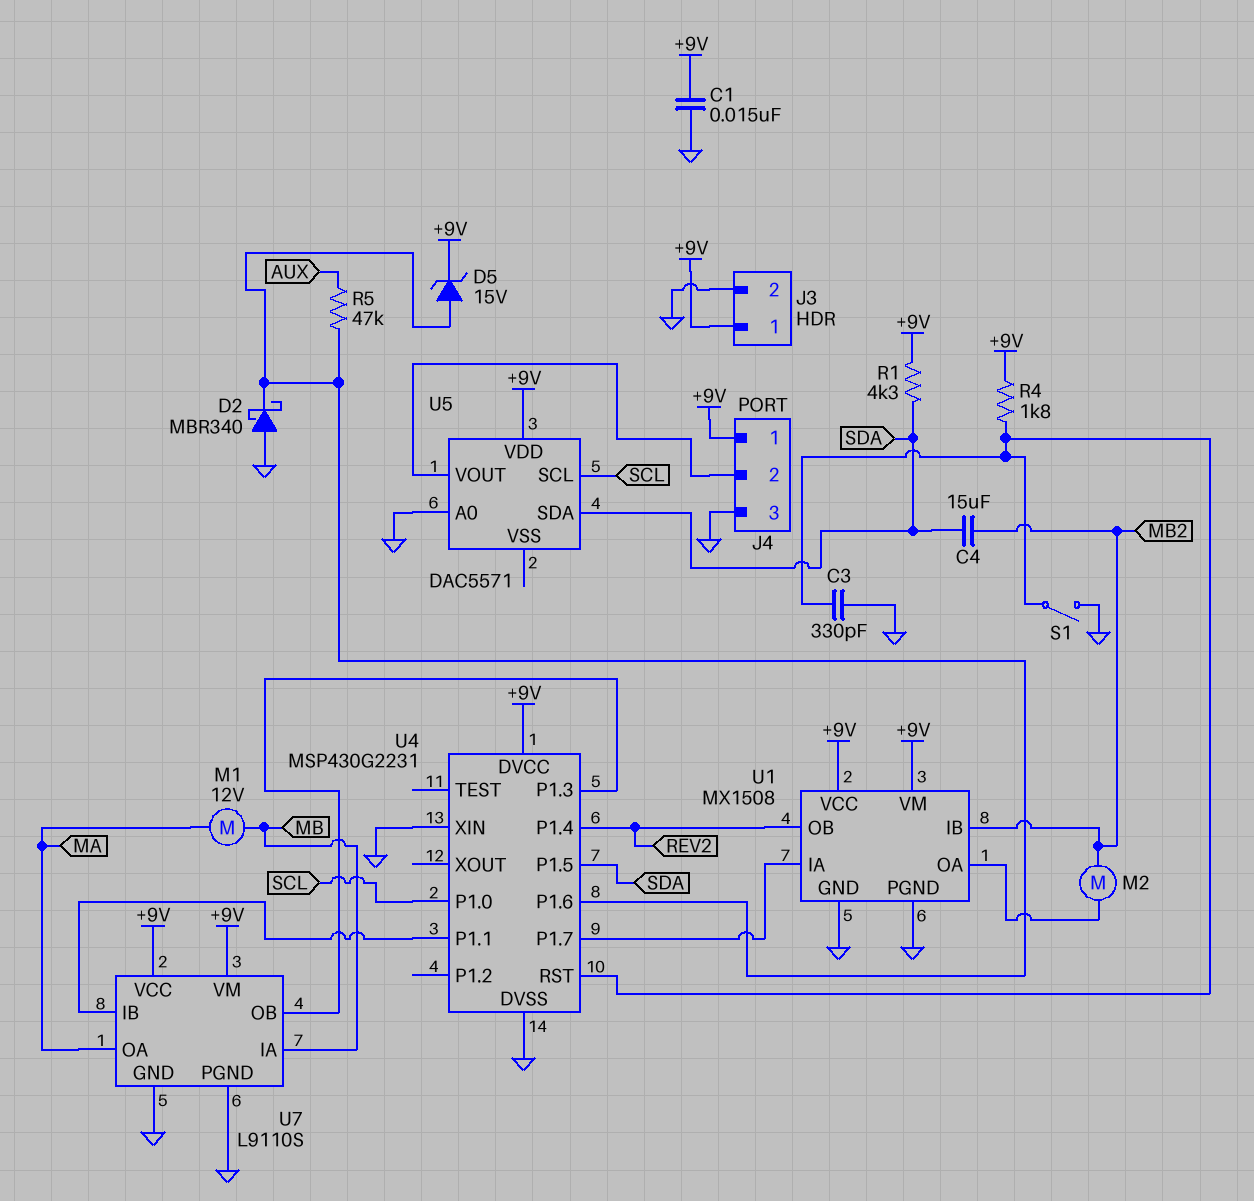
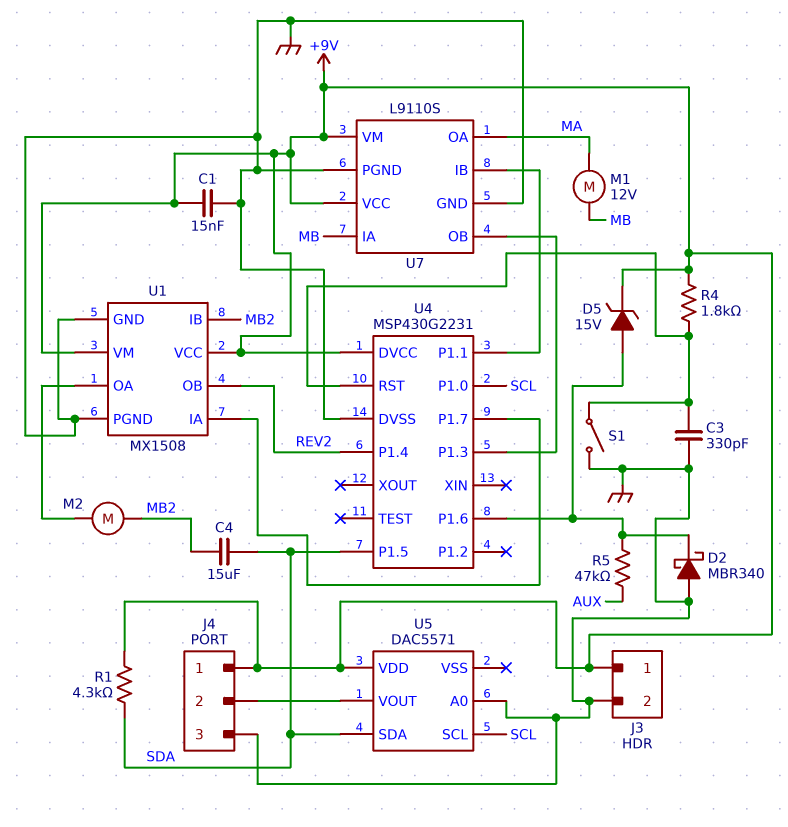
U4 pin XIN: GND -> none

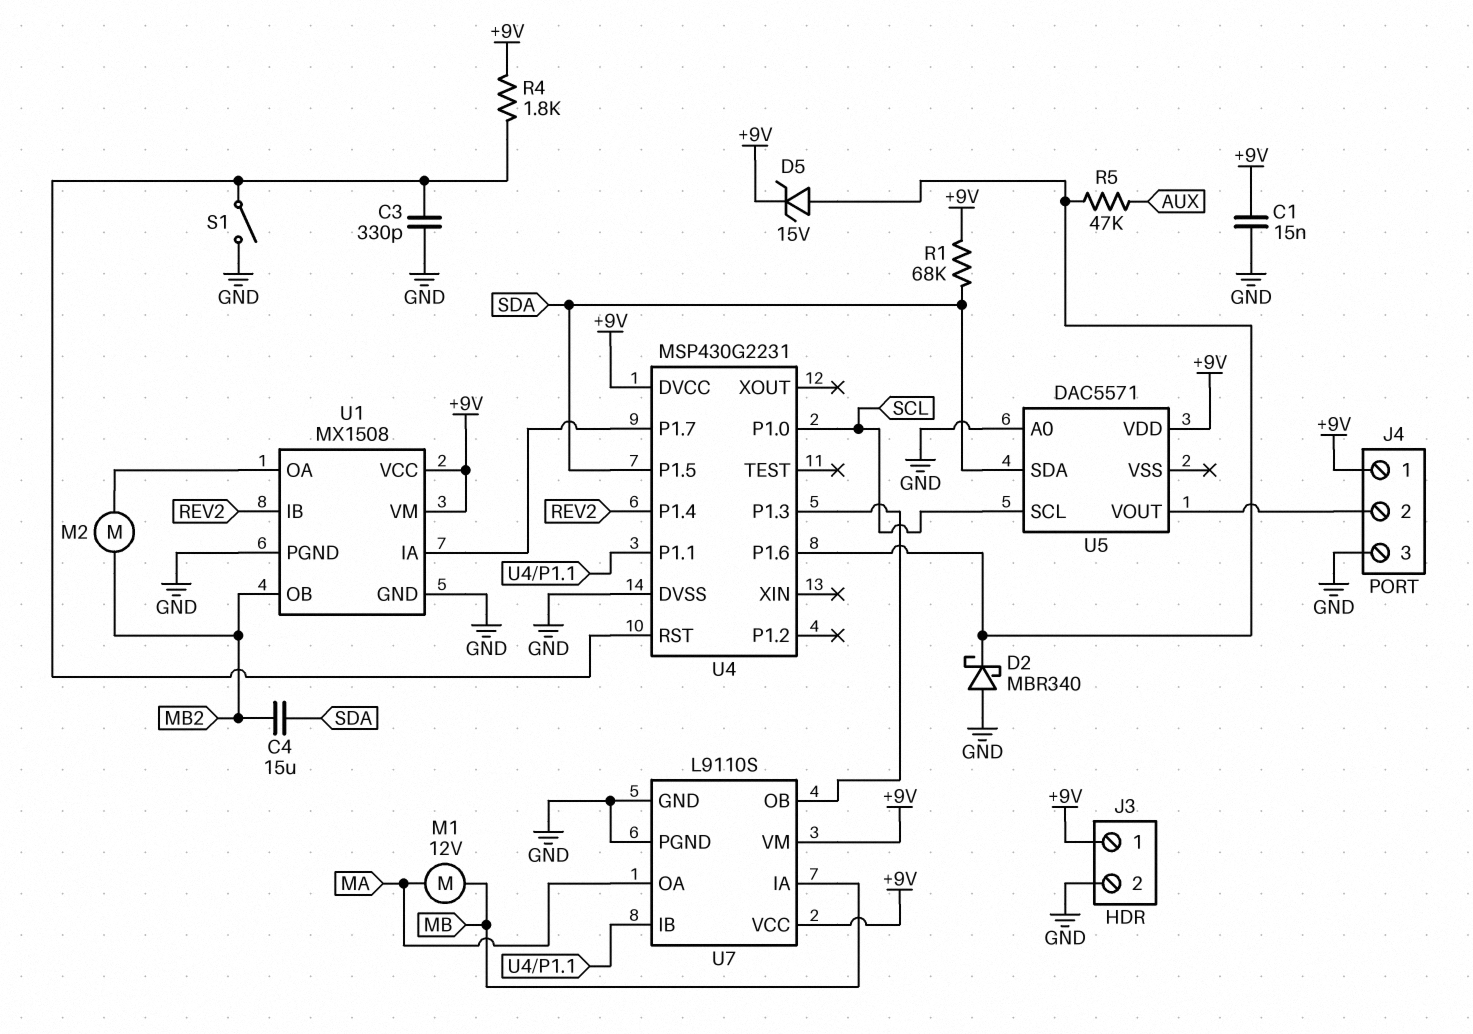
R1: 4.3k (+9V, SDA) -> 68k (+9V, SDA)
U1 pin IB: MB2 -> REV2
U1 pin OB: REV2 -> MB2

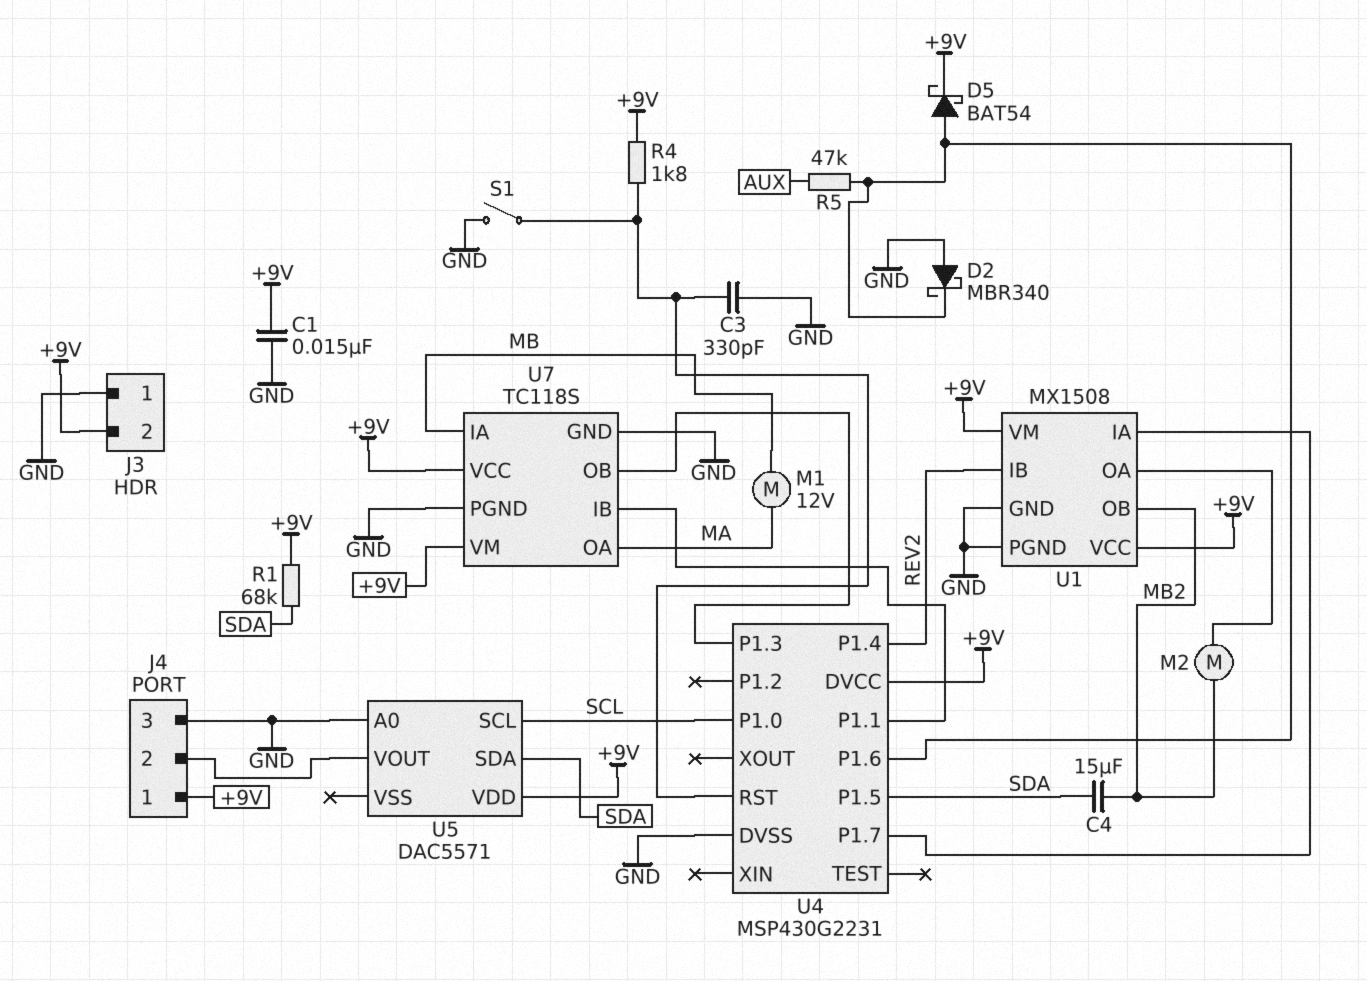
D5: zener 15V (A U4/P1.6, K +9V) -> schottky BAT54 (A U4/P1.6, K +9V)
J3 pin 1: +9V -> GND
J3 pin 2: GND -> +9V
U7: L9110S -> TC118S

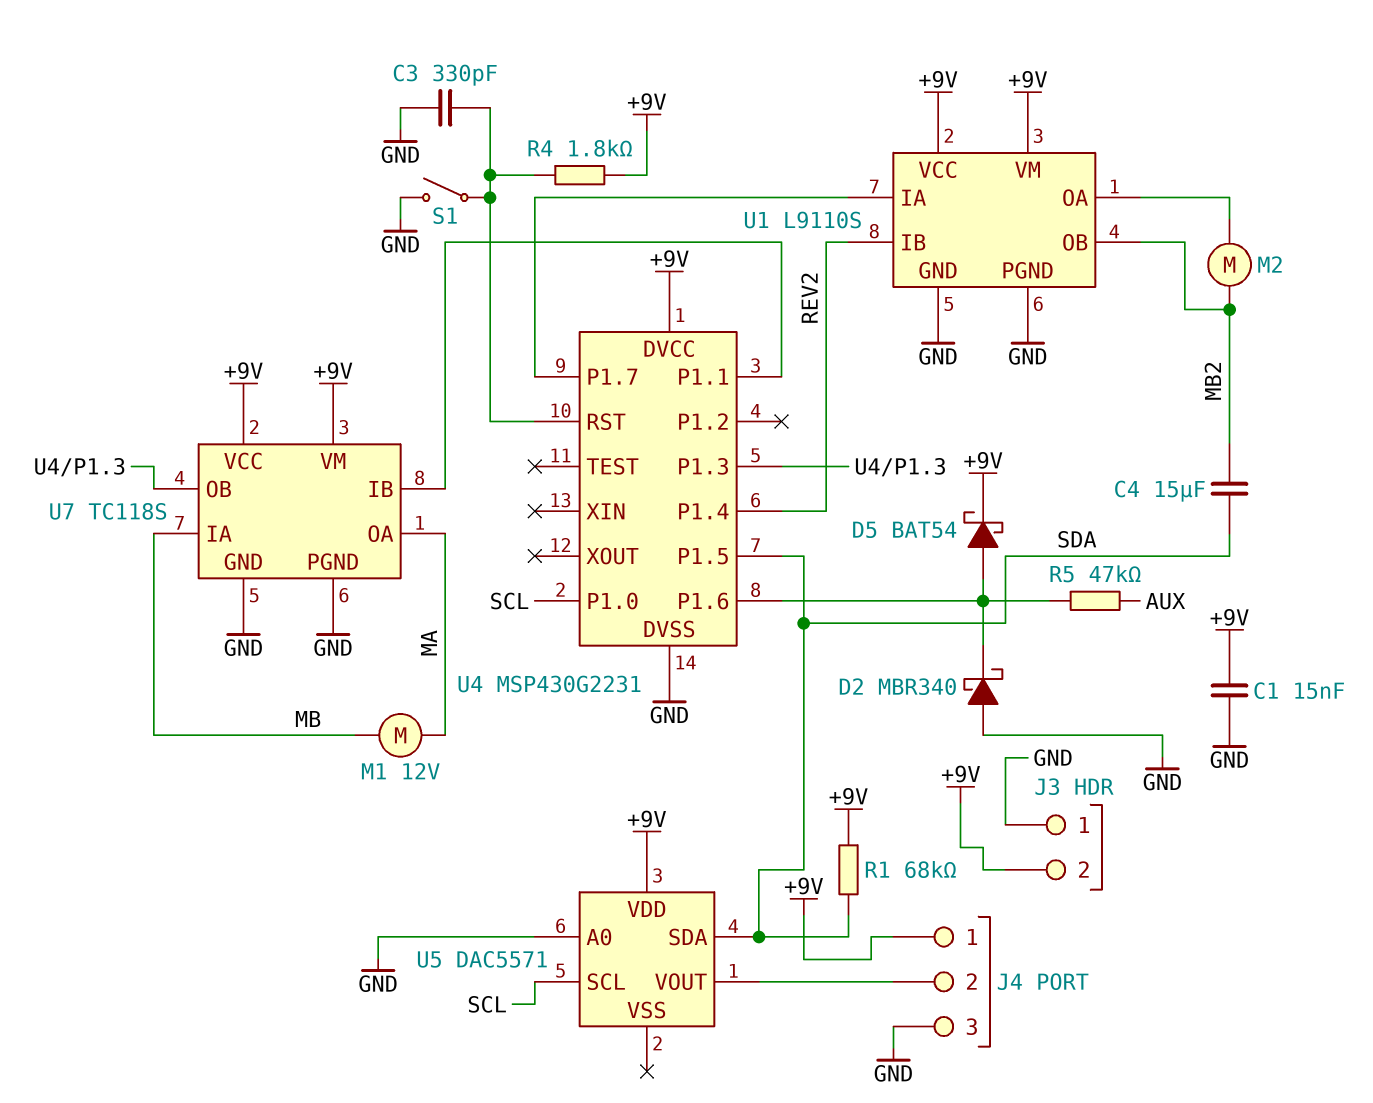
U1: MX1508 -> L9110S

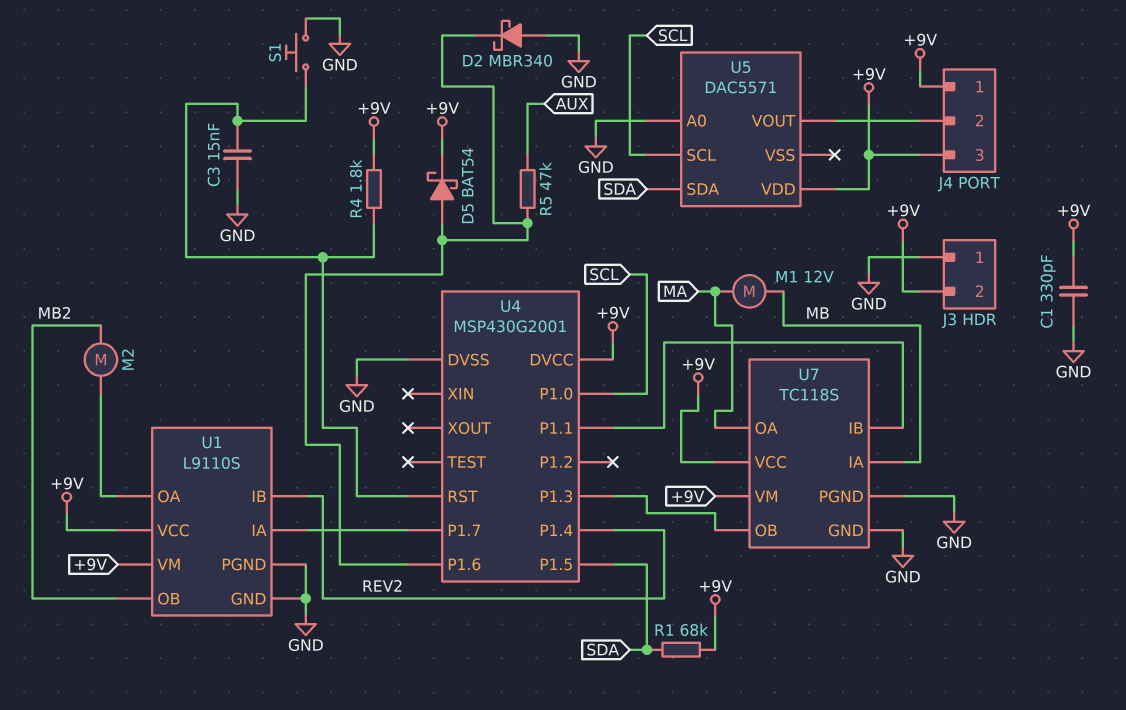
C1: 15nF (+9V, GND) -> 330pF (+9V, GND)
C3: 330pF (GND, U4/RST) -> 15nF (GND, U4/RST)
C4: 15uF (MB2, SDA) -> none
J4 pin 3: GND -> +9V
S1: switch (GND, U4/RST) -> button (GND, U4/RST)
U4: MSP430G2231 -> MSP430G2001

